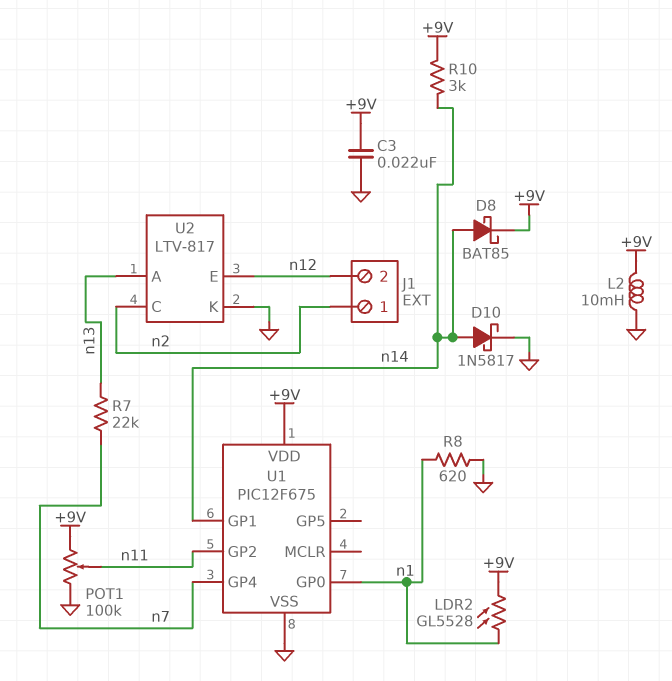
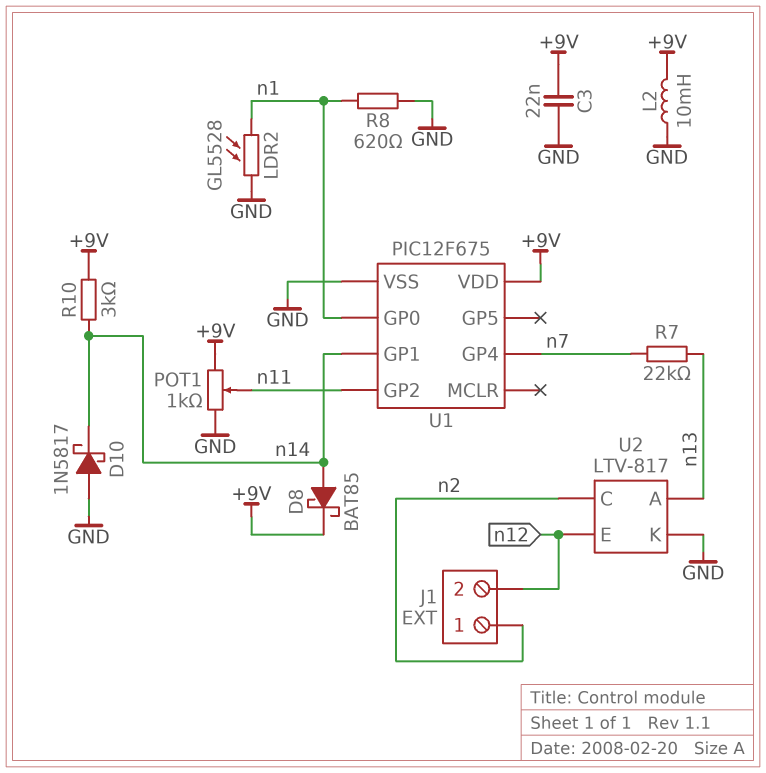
D10: schottky 1N5817 (A n14, K GND) -> schottky 1N5817 (A GND, K n14)
LDR2: GL5528 (+9V, n1) -> GL5528 (GND, n1)
POT1: 100k (+9V, GND, wiper n11) -> 1k (+9V, GND, wiper n11)

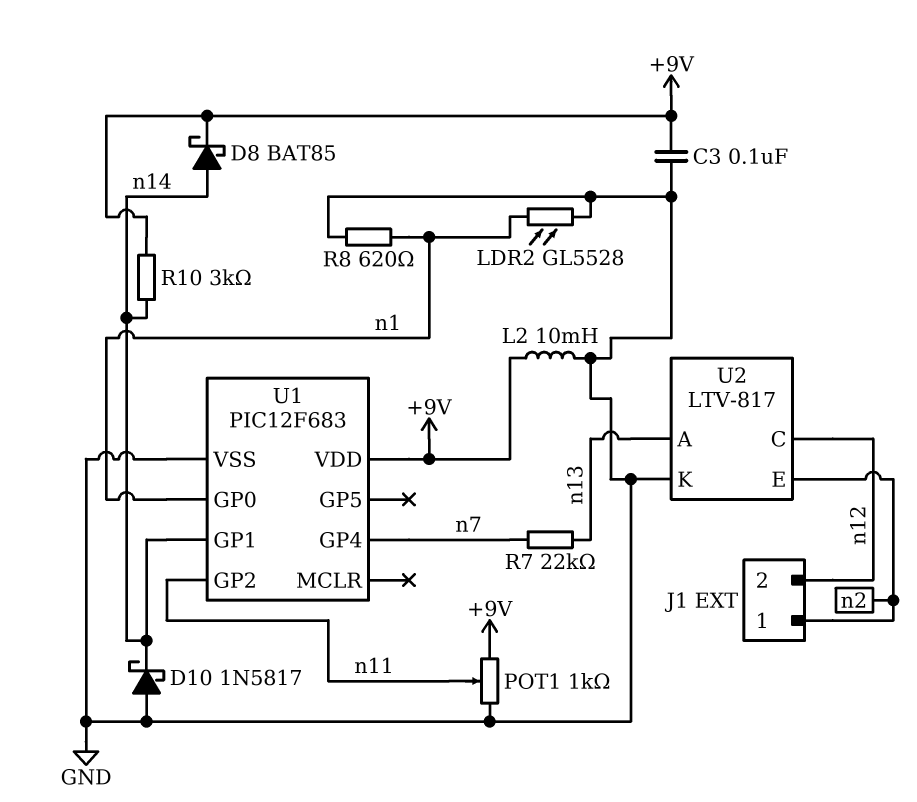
C3: 22nF (+9V, GND) -> 100nF (+9V, GND)
U1: PIC12F675 -> PIC12F683
U2 pin C: n2 -> n12
U2 pin E: n12 -> n2

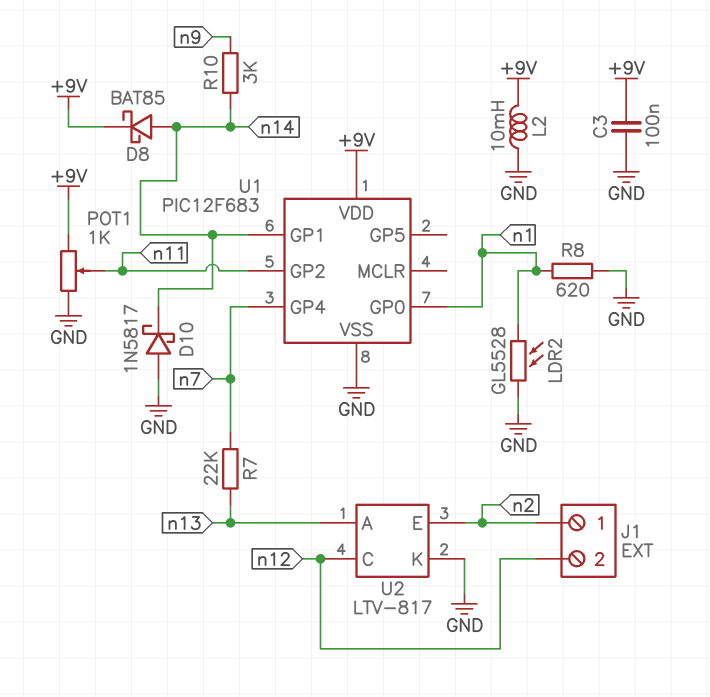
R10: 3k (+9V, n14) -> 3k (n9, n14)

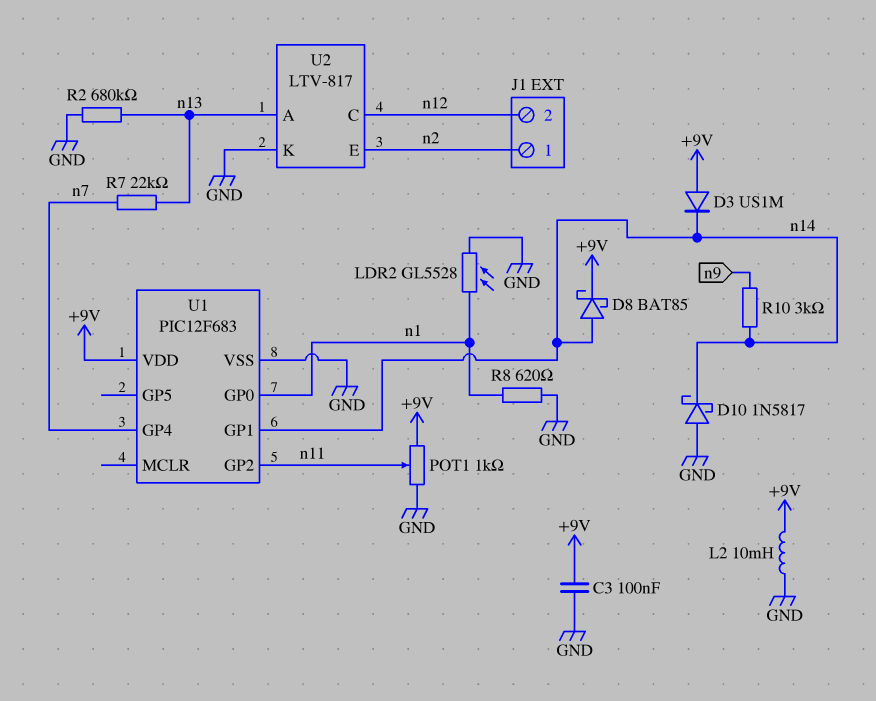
D3: none -> diode US1M (A +9V, K n14)
R2: none -> 680k (GND, n13)

